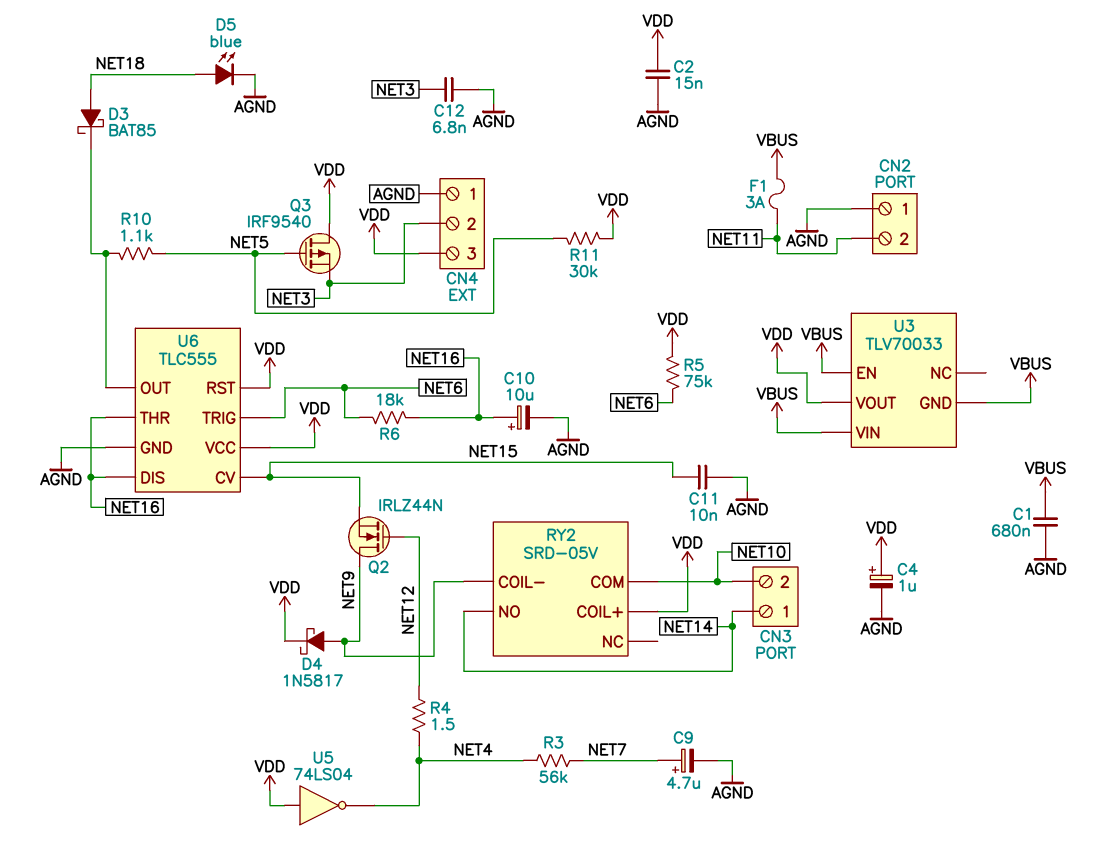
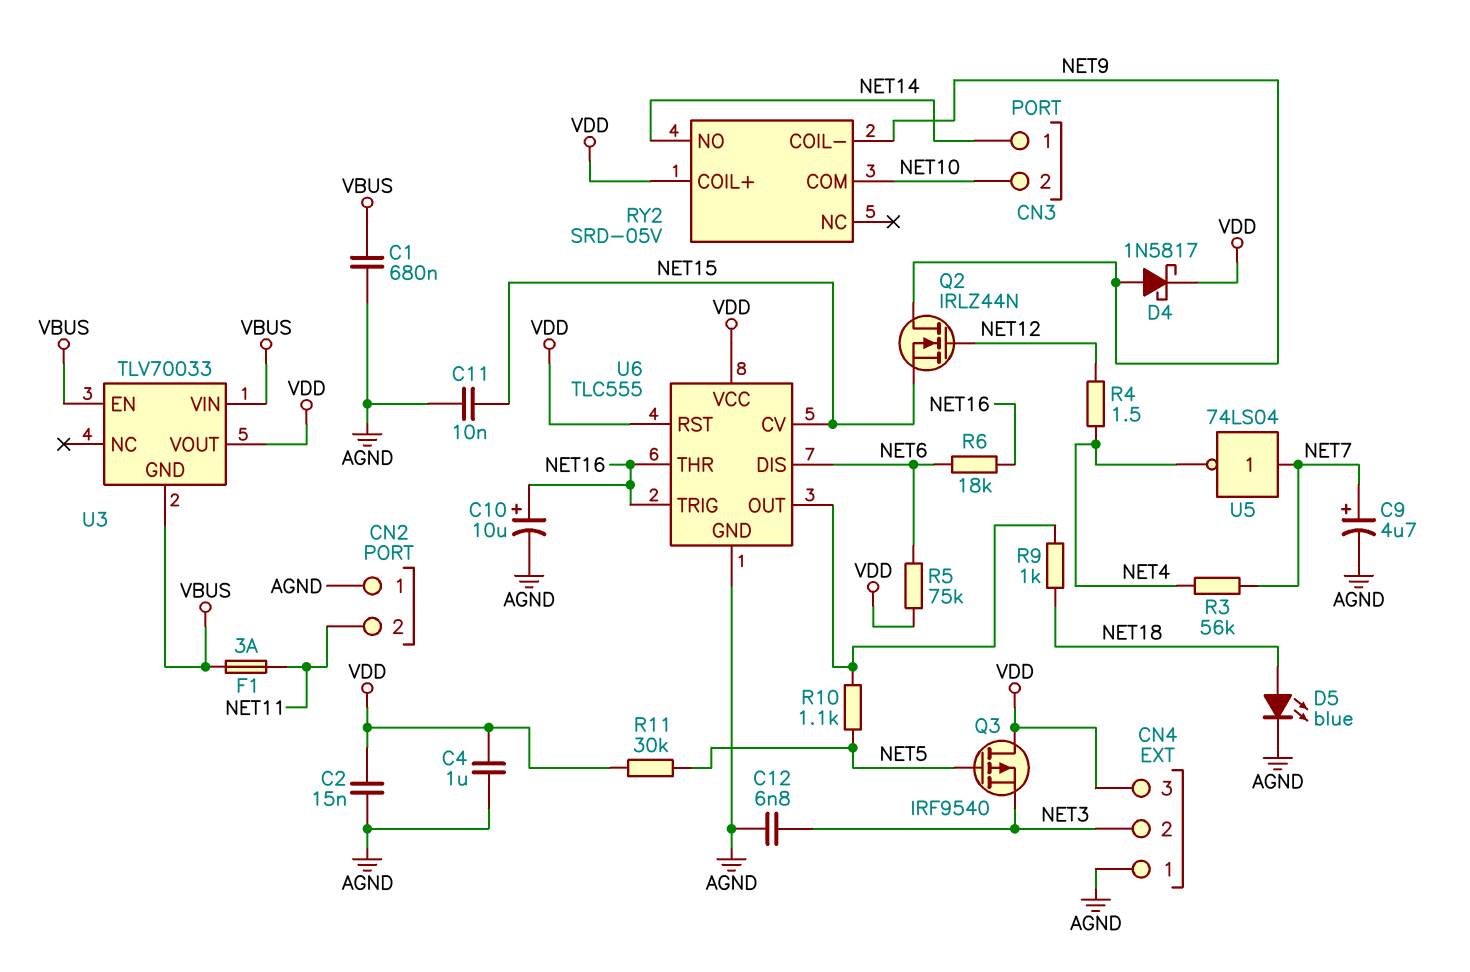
C4: 1uF (plus VDD, minus AGND) -> 1uF (AGND, VDD)
D3: schottky BAT85 (A NET18, K U6/OUT) -> none
R9: none -> 1k (NET18, U6/OUT)
U5: NOT 74LS04 (in VDD, out NET4) -> NOT 74LS04 (in NET7, out NET4)
U6 pin DIS: NET16 -> NET6
U6 pin TRIG: NET6 -> NET16

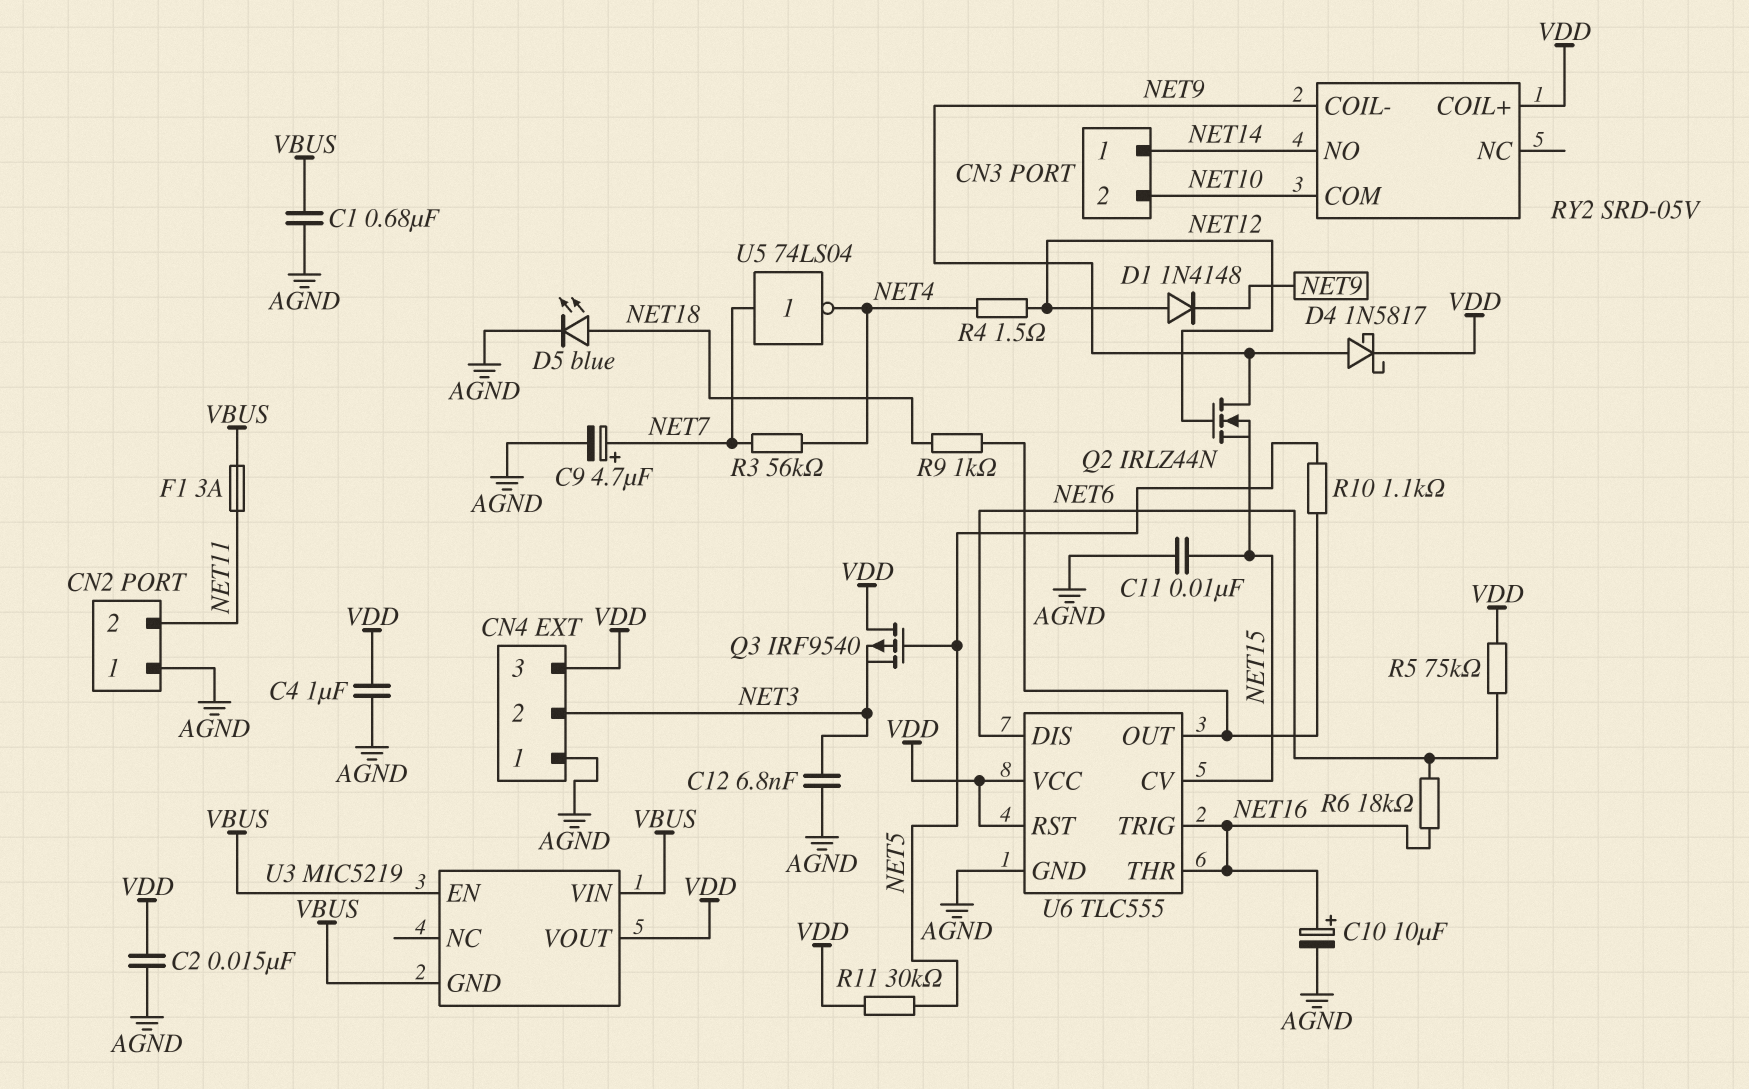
D1: none -> diode 1N4148 (A NET12, K NET9)
U3: TLV70033 -> MIC5219

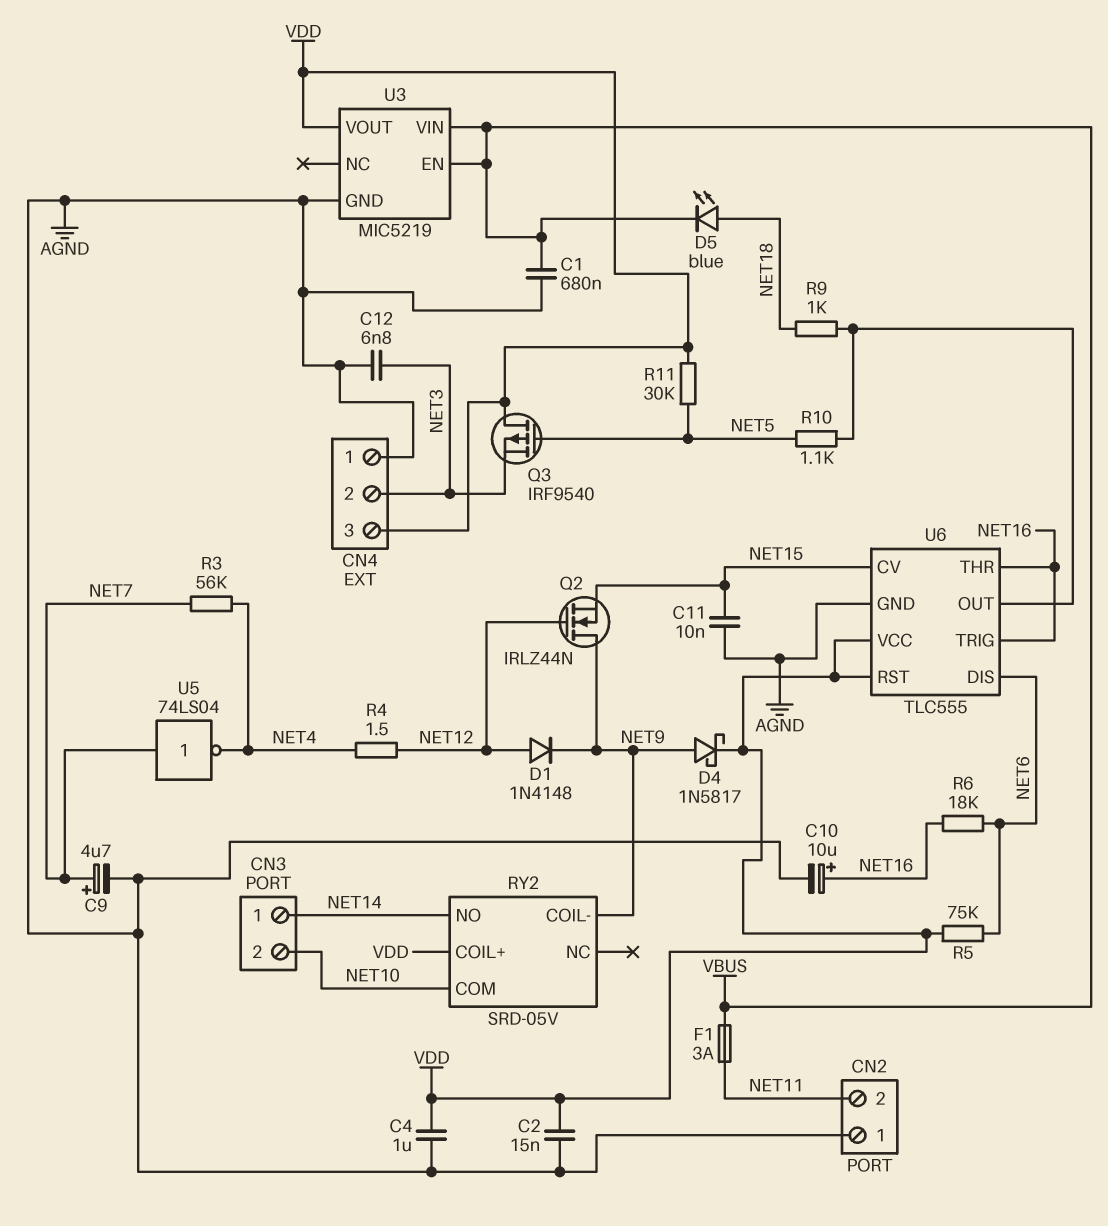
D5: LED blue (A NET18, K AGND) -> LED blue (A NET18, K VBUS)
U3 pin GND: VBUS -> AGND

